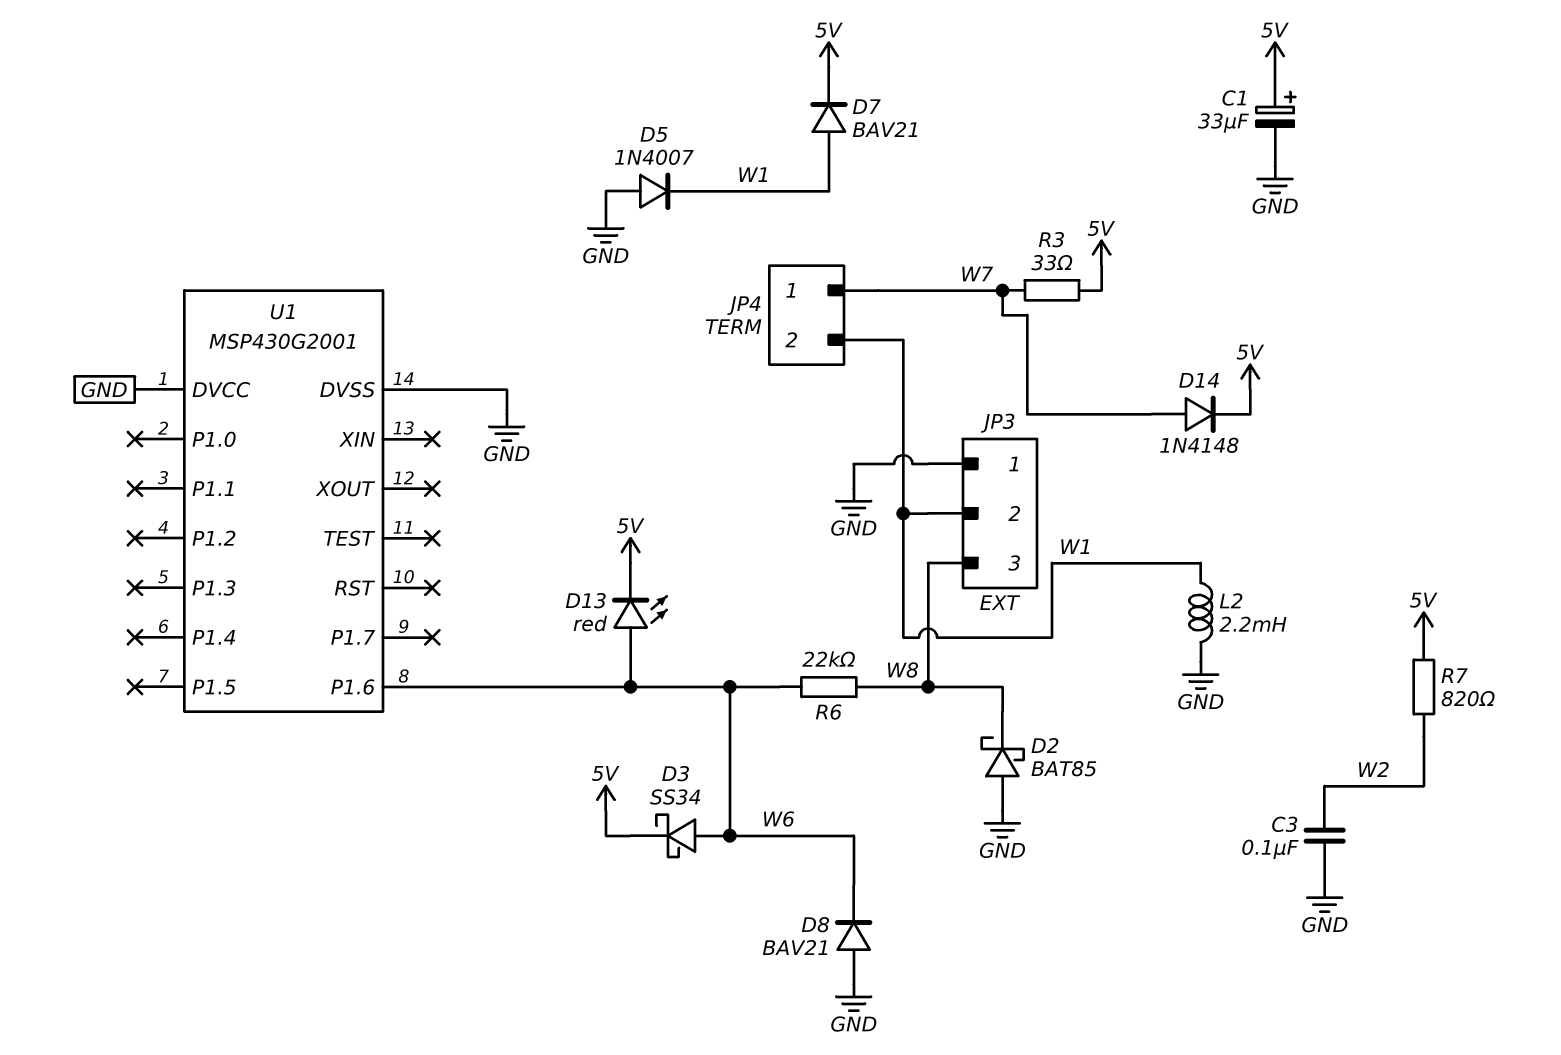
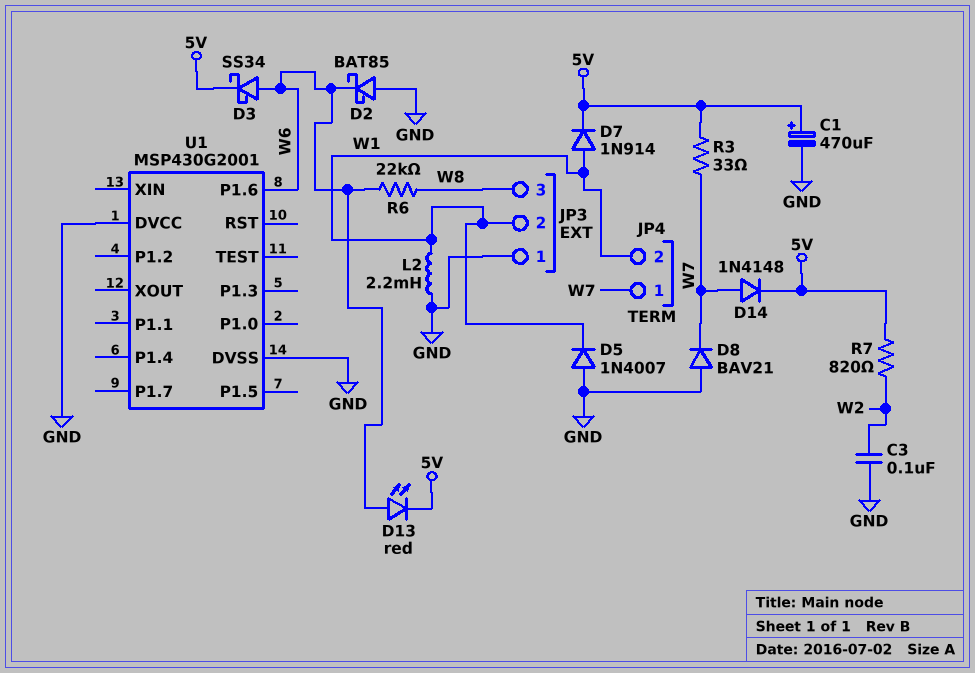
C1: 33uF (plus 5V, minus GND) -> 470uF (plus 5V, minus GND)
D2: schottky BAT85 (A GND, K W8) -> schottky BAT85 (A GND, K W6)
D7: diode BAV21 (A W1, K 5V) -> diode 1N914 (A W1, K 5V)
D8: diode BAV21 (A GND, K W6) -> diode BAV21 (A GND, K W7)

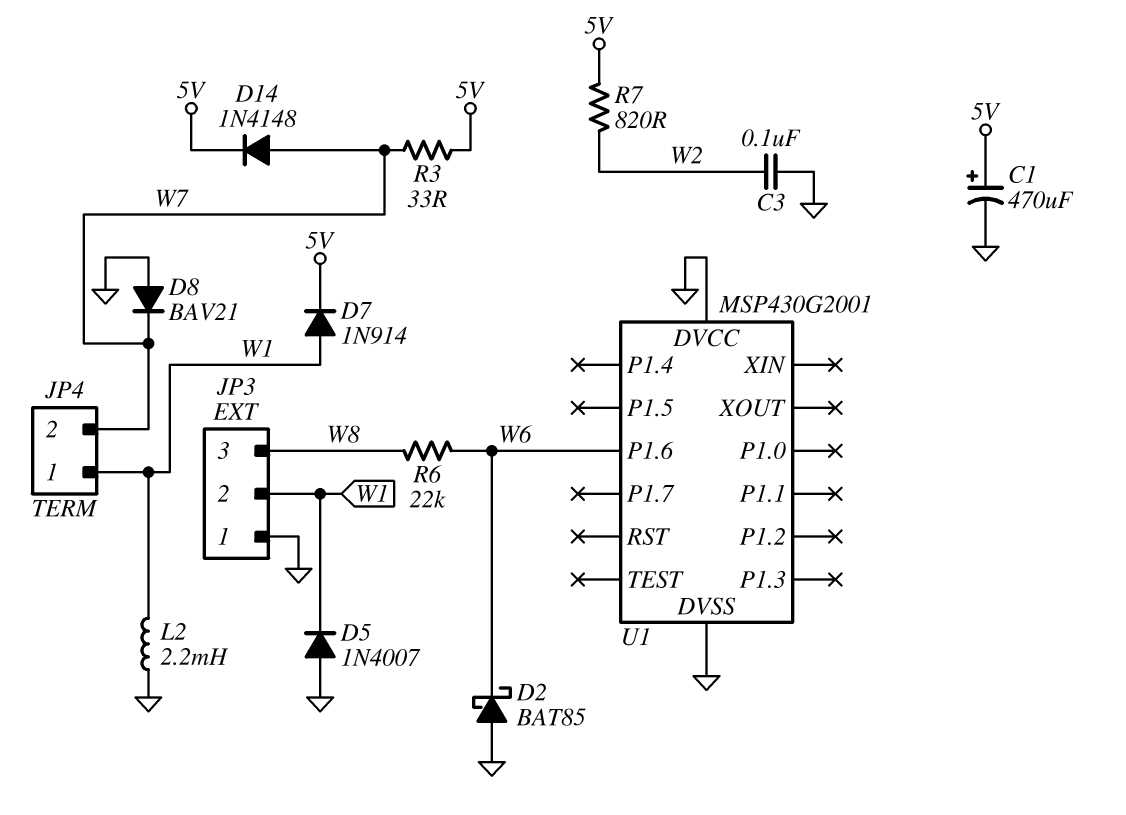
D3: schottky SS34 (A W6, K 5V) -> none
D13: LED red (A W6, K 5V) -> none
JP4 pin 1: W7 -> W1
JP4 pin 2: W1 -> W7

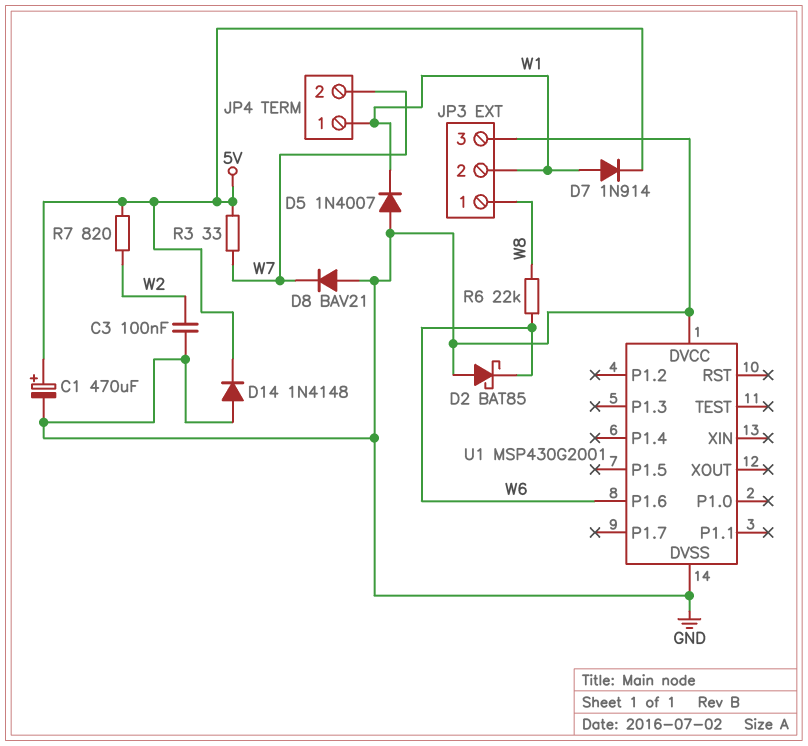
D14: diode 1N4148 (A W7, K 5V) -> diode 1N4148 (A GND, K 5V)
JP3 pin 1: GND -> W8
JP3 pin 3: W8 -> GND
L2: 2.2mH (GND, W1) -> none

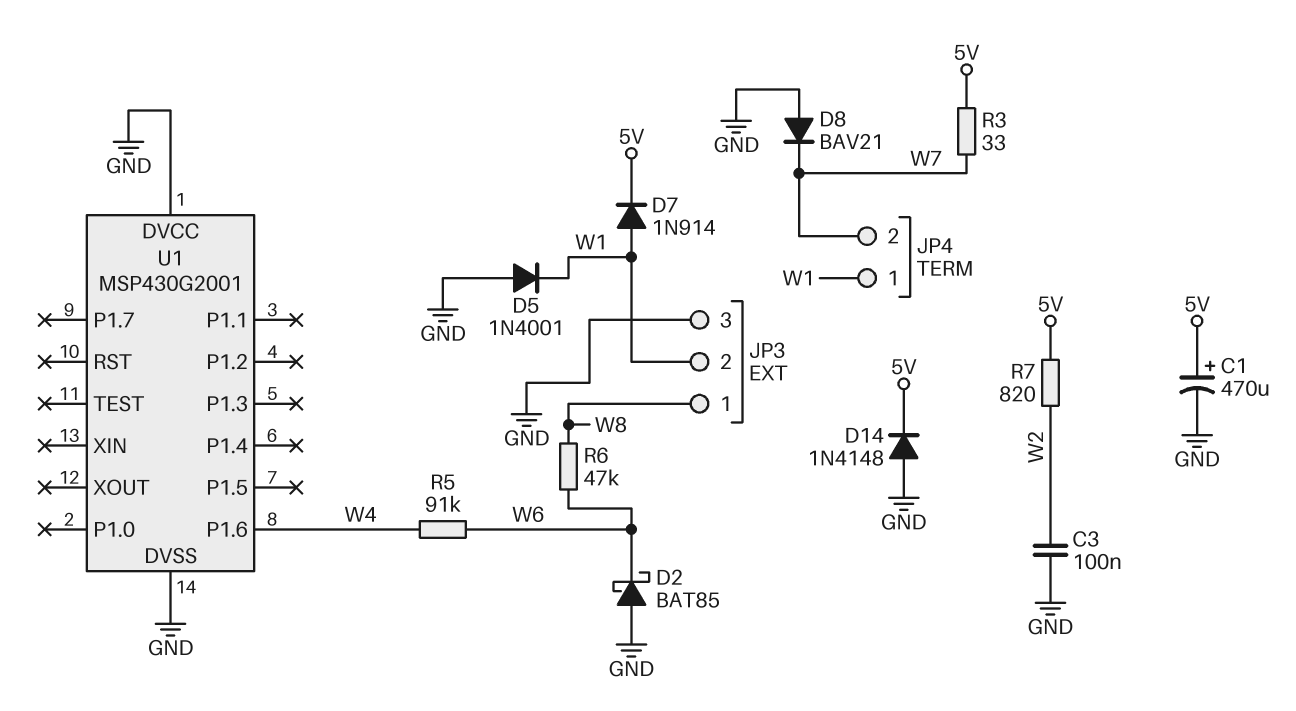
D5: diode 1N4007 (A GND, K W1) -> diode 1N4001 (A GND, K W1)
R5: none -> 91k (W4, W6)
R6: 22k (W6, W8) -> 47k (W6, W8)
U1 pin P1.6: W6 -> W4

